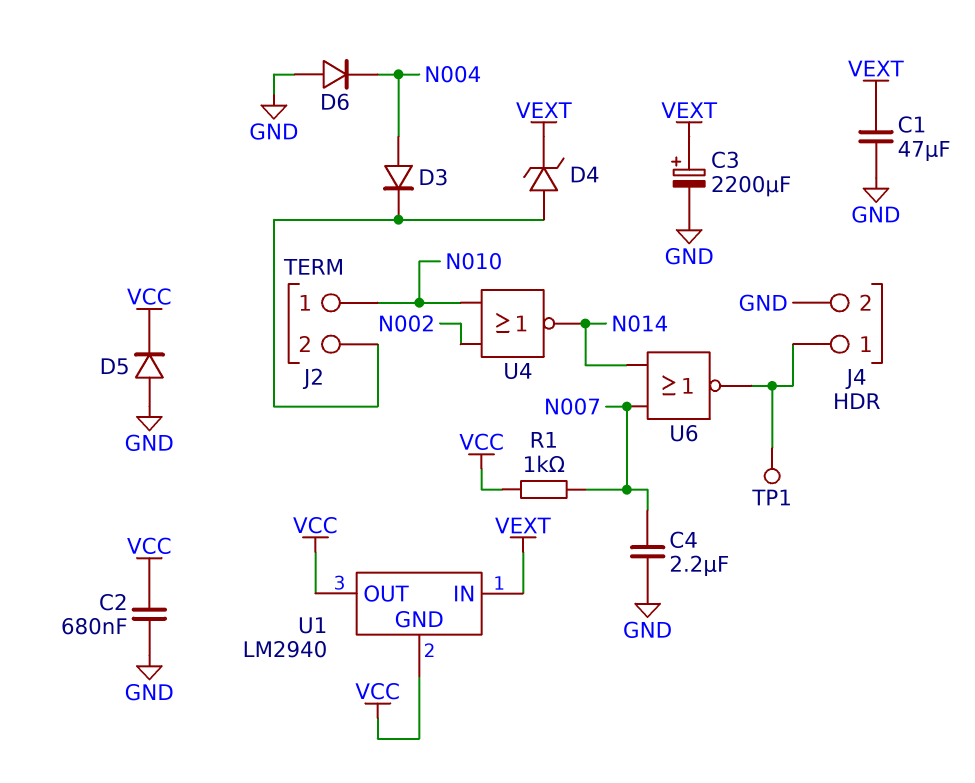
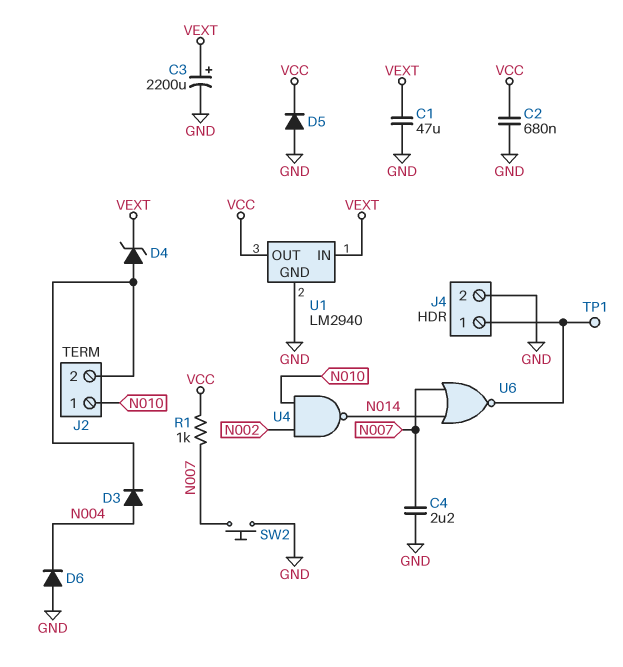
SW2: none -> button (GND, N007)
U1 pin GND: VCC -> GND
U4: NOR (in N002, in N010, out N014) -> NAND (in N002, in N010, out N014)

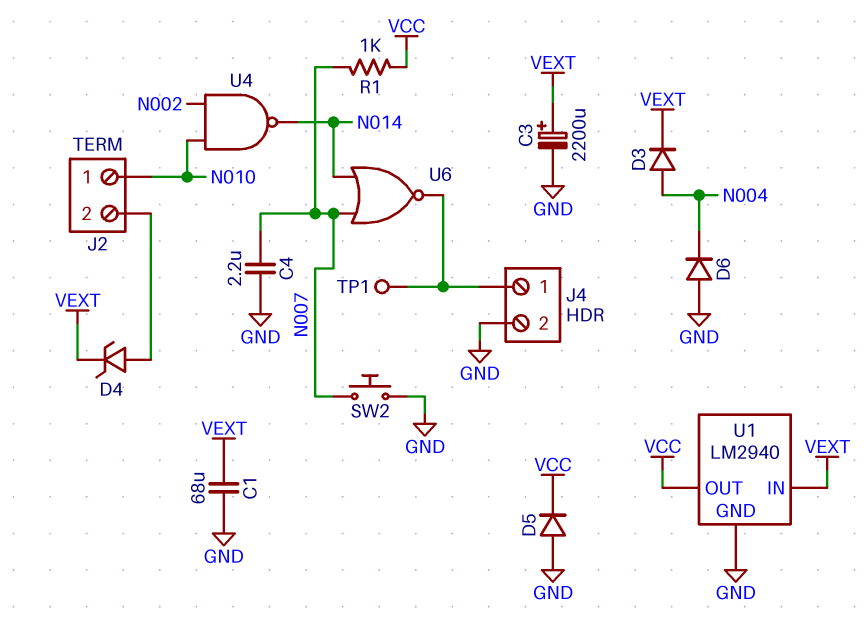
C1: 47uF (GND, VEXT) -> 68uF (GND, VEXT)
C2: 680nF (GND, VCC) -> none
D3: diode (A N004, K J2/2) -> diode (A N004, K VEXT)

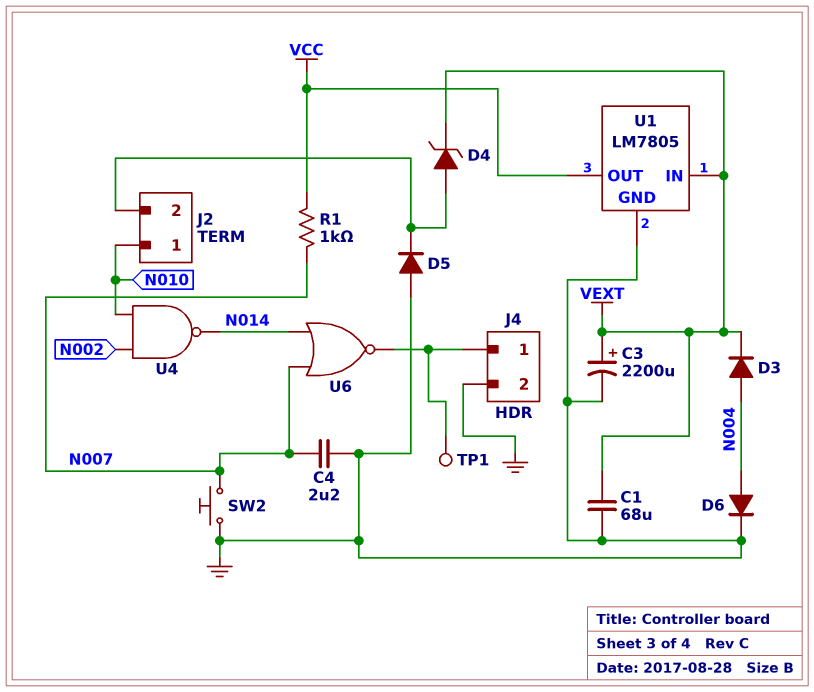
D5: diode (A GND, K VCC) -> diode (A GND, K J2/2)
D6: diode (A GND, K N004) -> diode (A N004, K GND)
U1: LM2940 -> LM7805

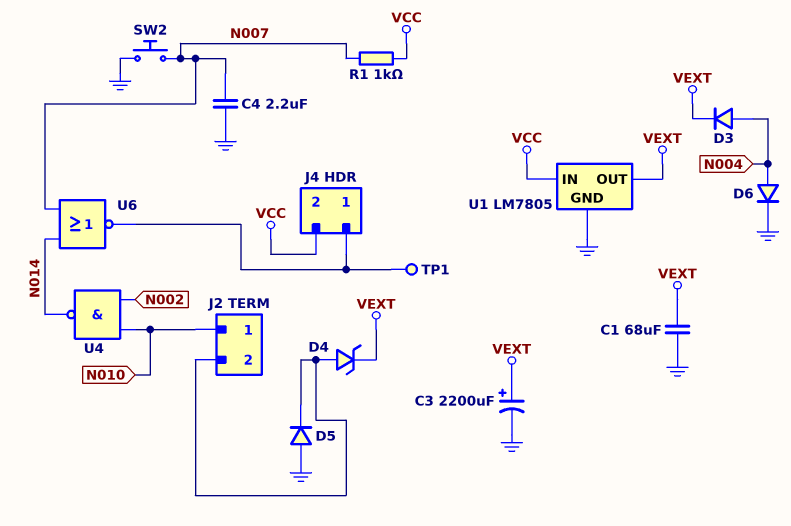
J4 pin 2: GND -> VCC
U1 pin IN: VEXT -> VCC
U1 pin OUT: VCC -> VEXT

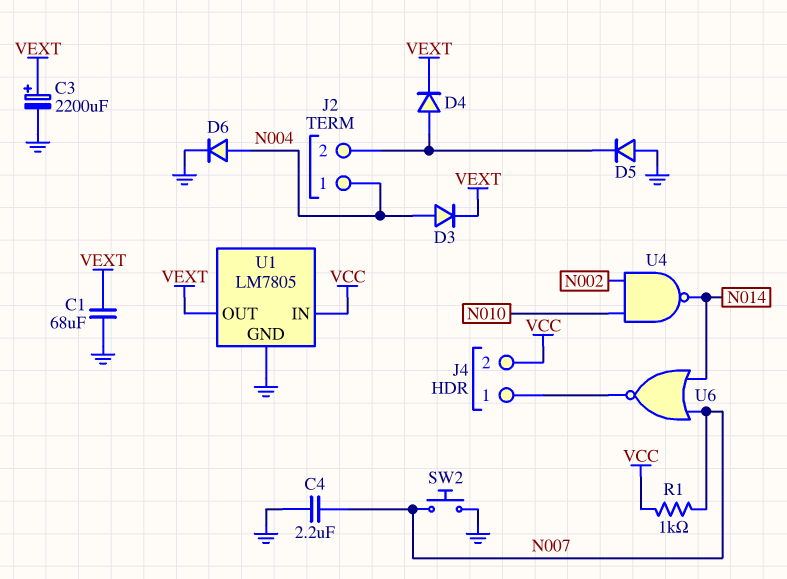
D4: zener (A J2/2, K VEXT) -> diode (A J2/2, K VEXT)
J2 pin 1: N010 -> N004
TP1: test point (J4/1) -> none

